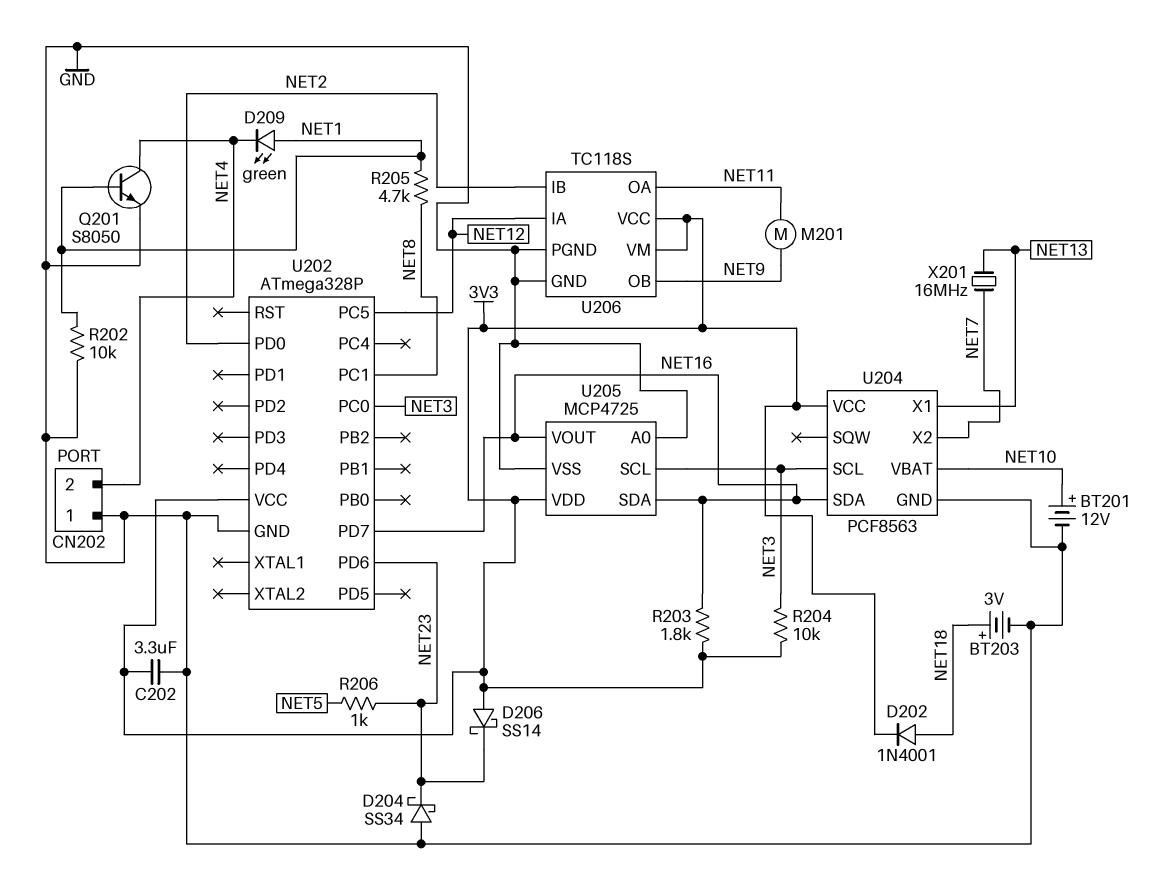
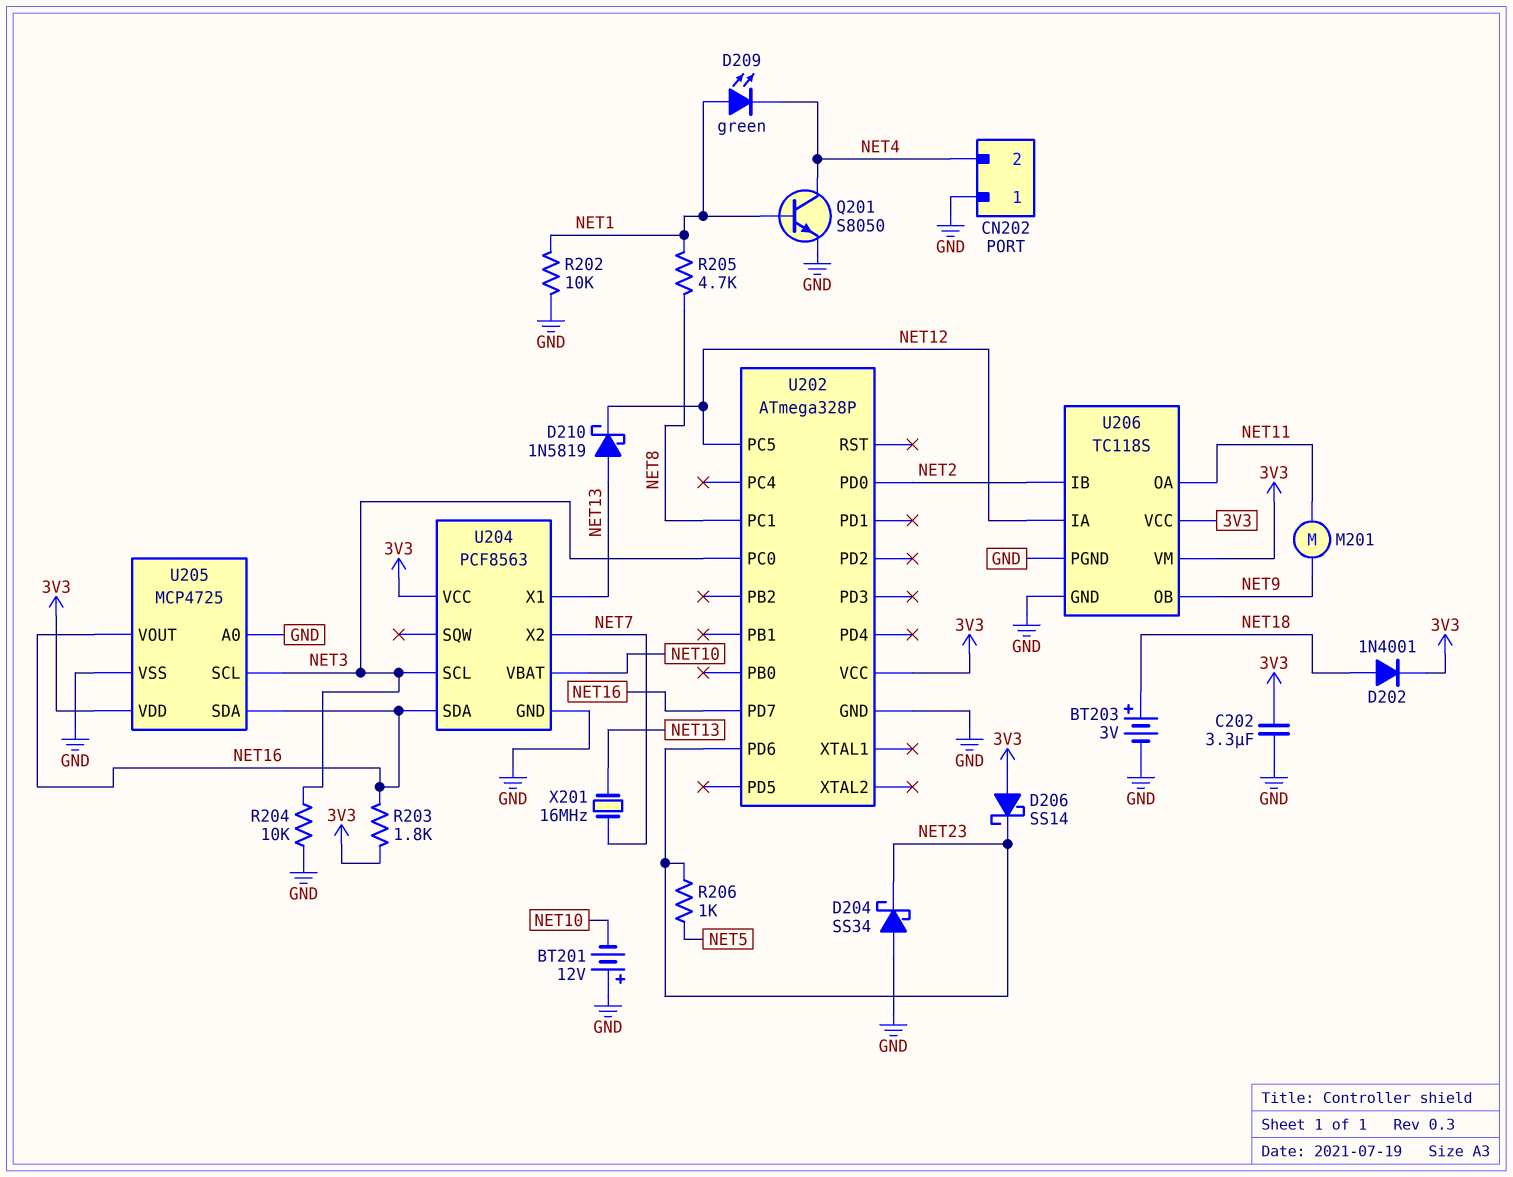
BT201: 12V (plus NET10, minus GND) -> 12V (plus GND, minus NET10)
D210: none -> schottky 1N5819 (A NET13, K NET12)
R204: 10k (3V3, NET3) -> 10k (GND, NET3)

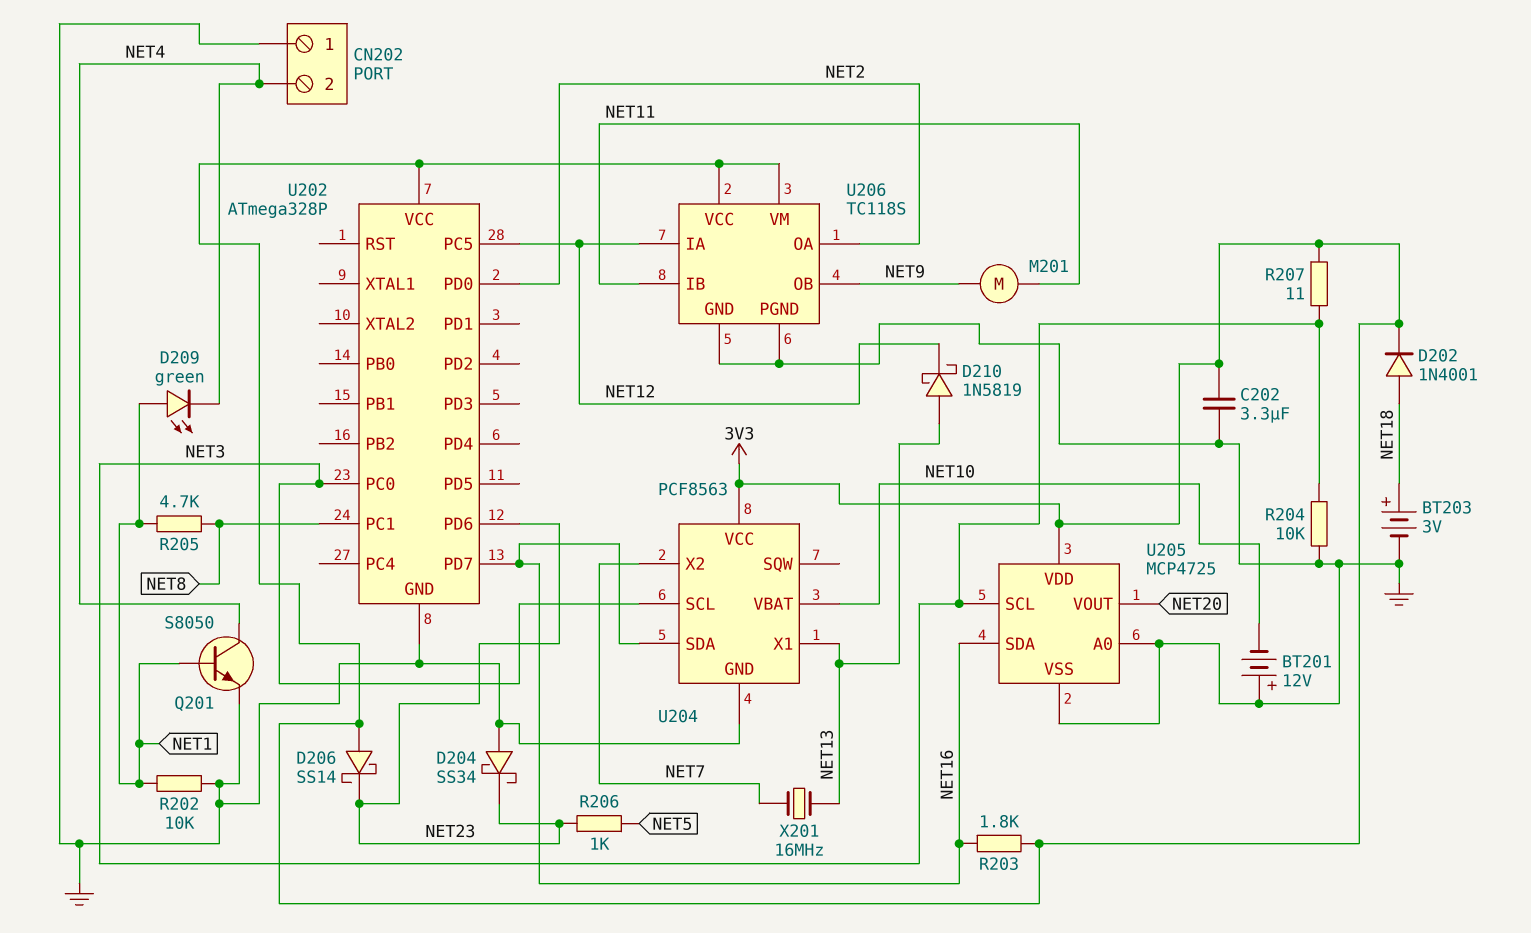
R207: none -> 11 (3V3, NET3)
U205 pin VOUT: NET16 -> NET20
U206 pin IB: NET2 -> NET11
U206 pin OA: NET11 -> NET2

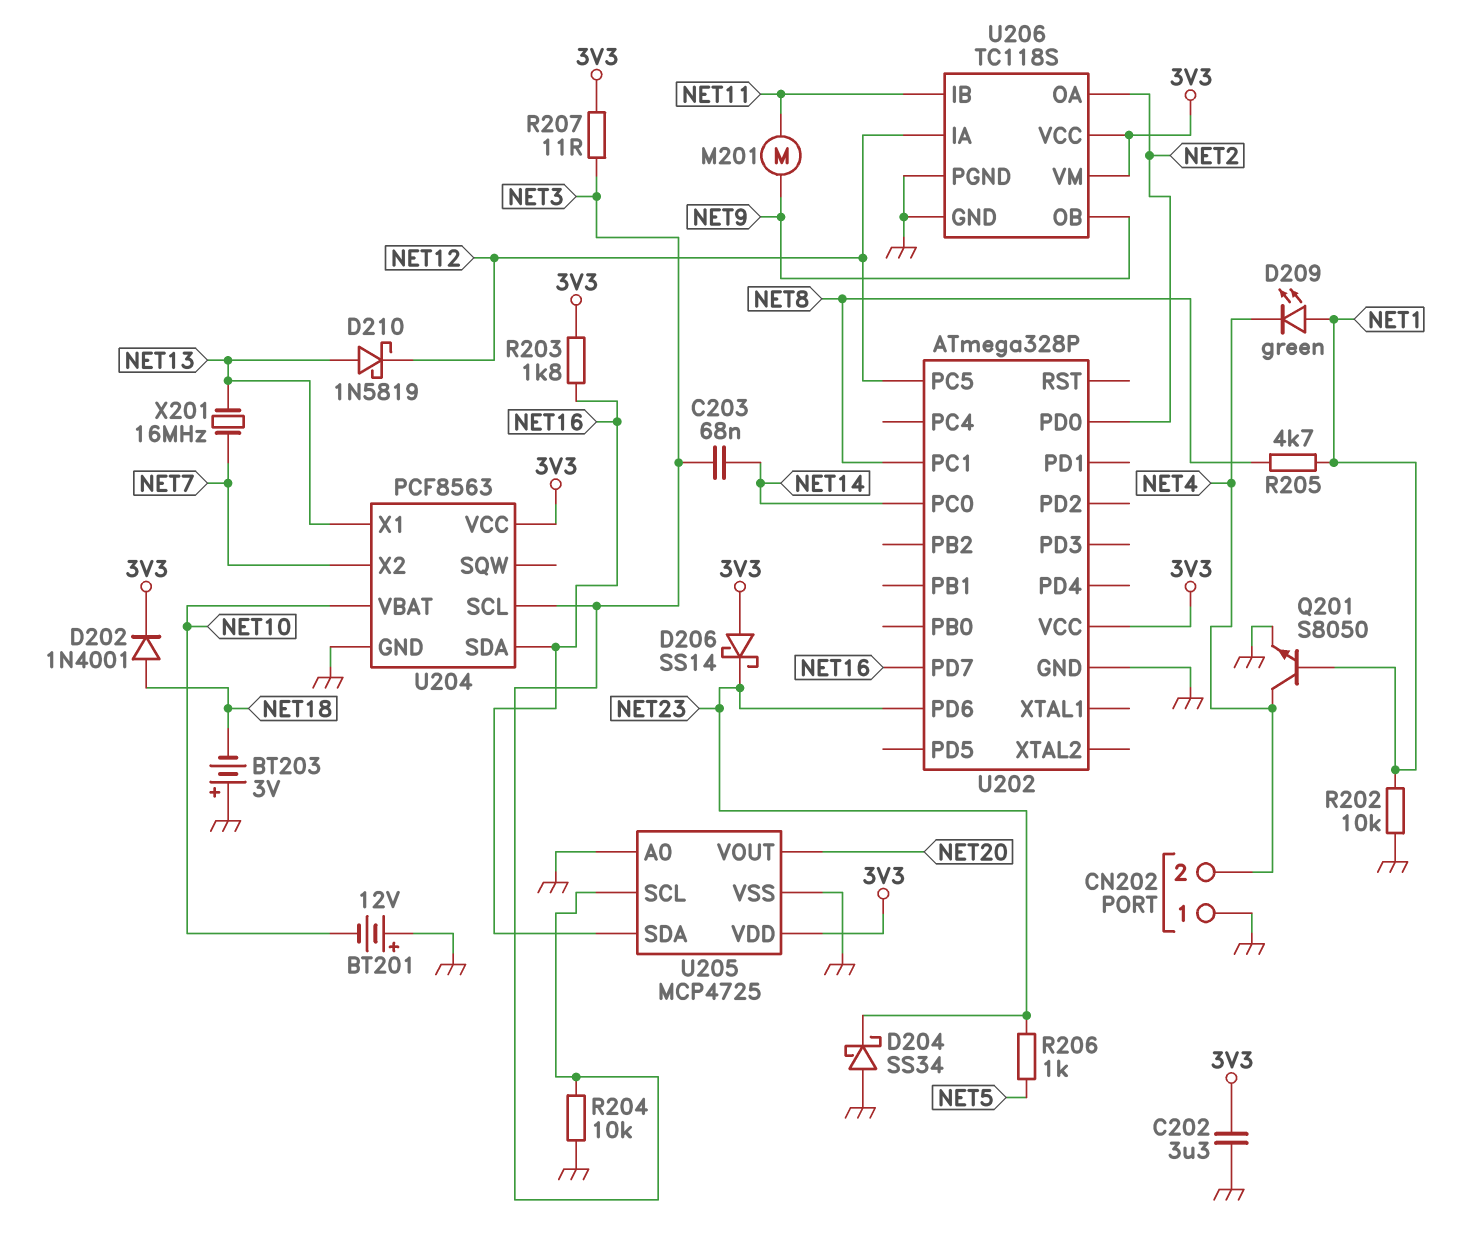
BT203: 3V (plus NET18, minus GND) -> 3V (plus GND, minus NET18)
C203: none -> 68nF (NET3, NET14)
U202 pin PC0: NET3 -> NET14

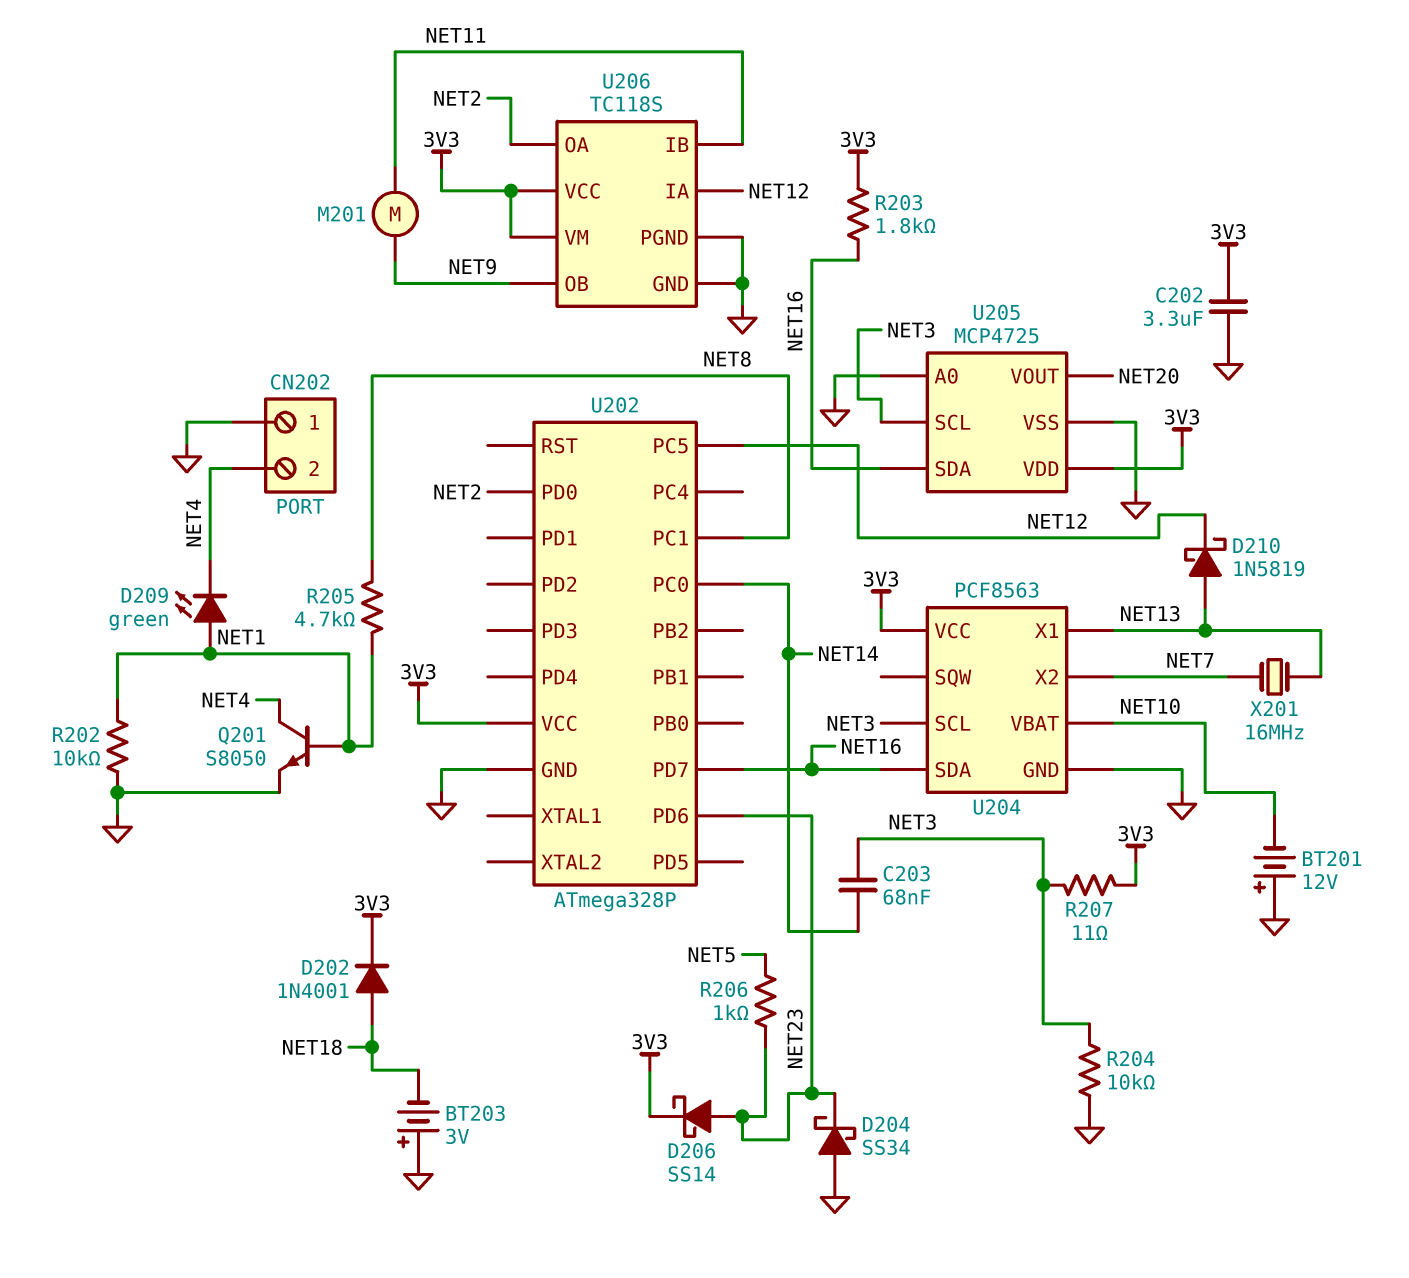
D206: schottky SS14 (A 3V3, K NET23) -> schottky SS14 (A NET23, K 3V3)

